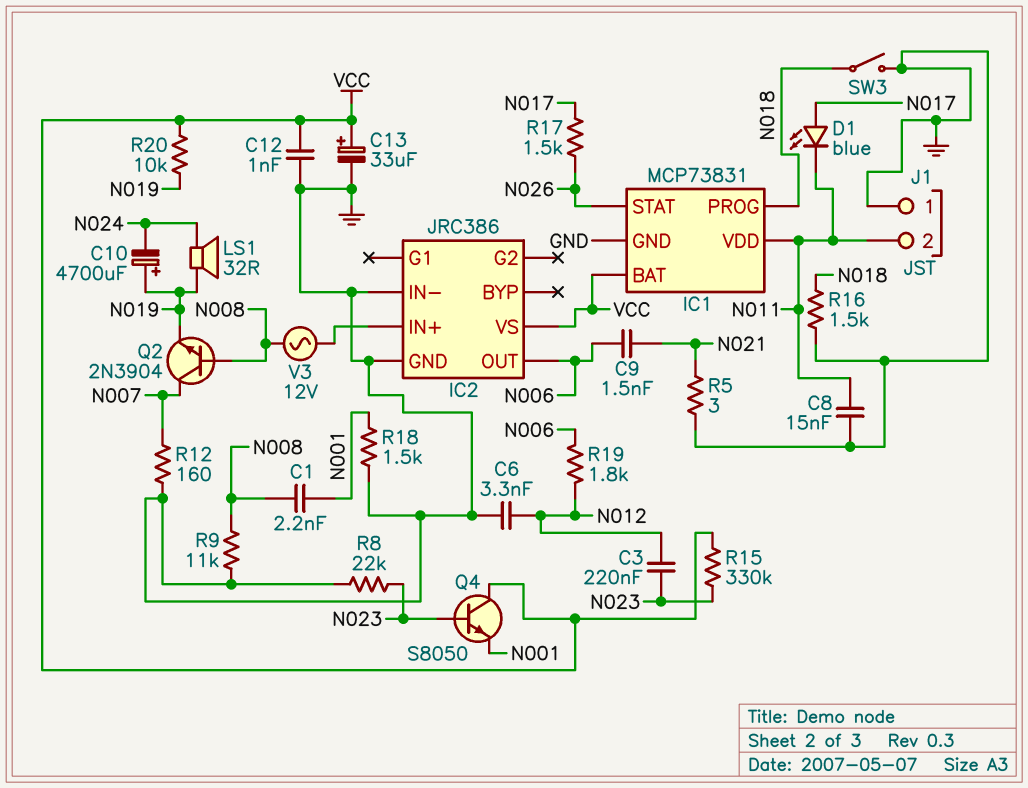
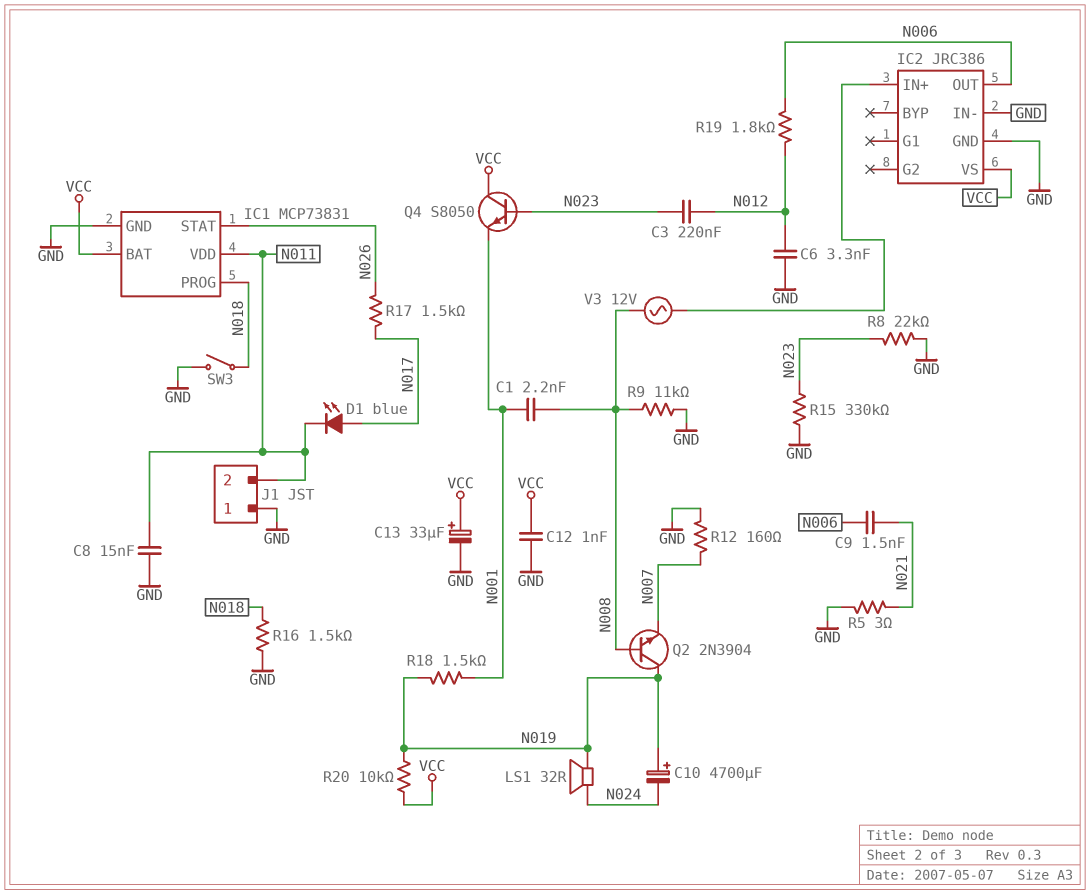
Q2: NPN 2N3904 (B N008, C N007, E N019) -> NPN 2N3904 (B N008, C N019, E N007)
R15: 330k (N023, VCC) -> 330k (GND, N023)
R18: 1.5k (GND, N001) -> 1.5k (N001, N019)

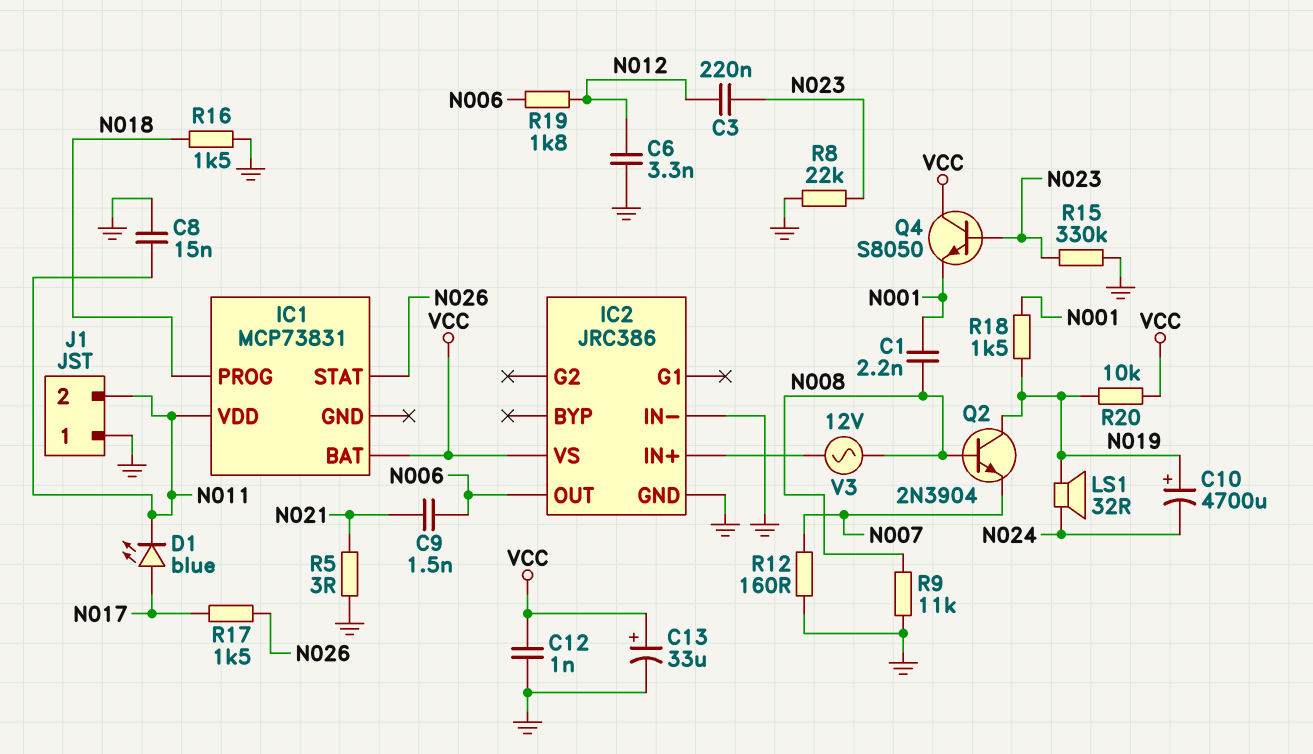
IC1 pin GND: GND -> none
SW3: switch (GND, N018) -> none

